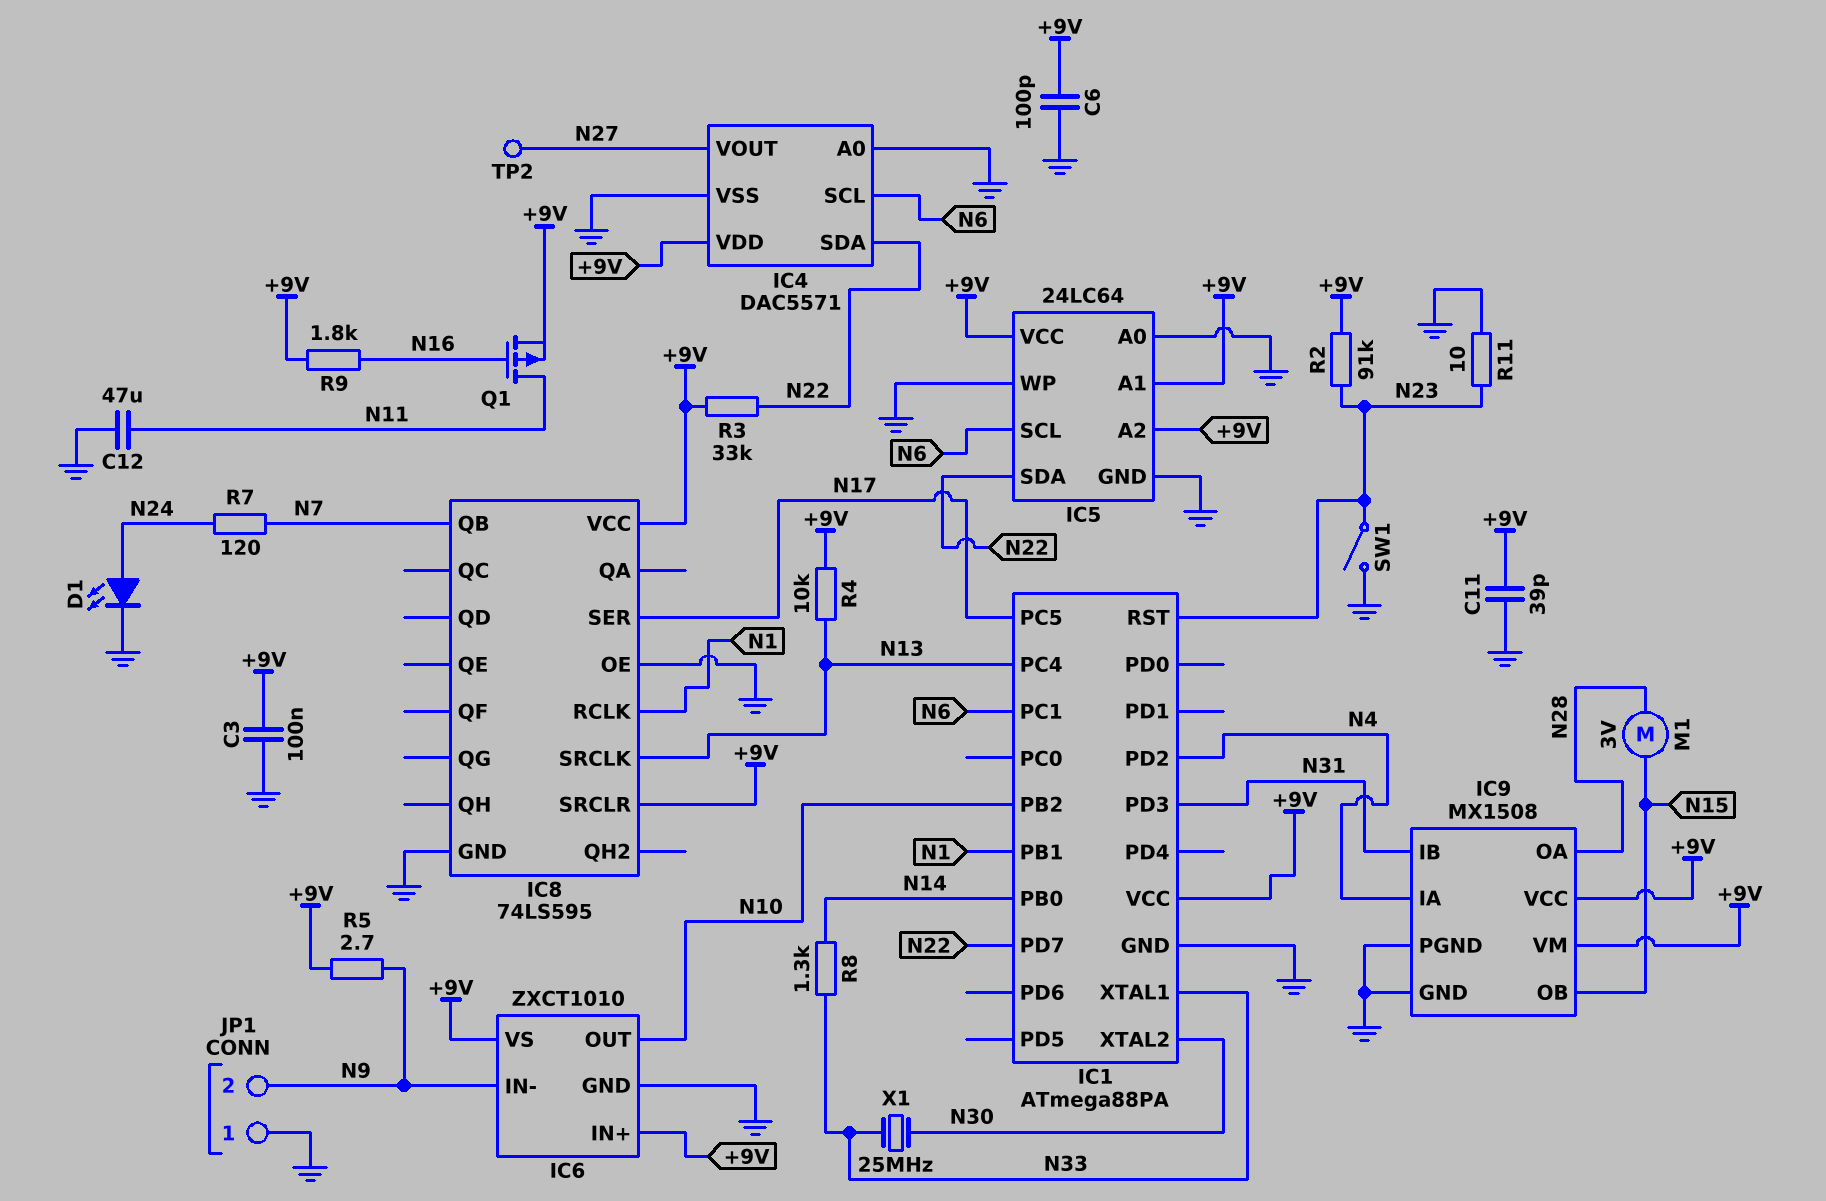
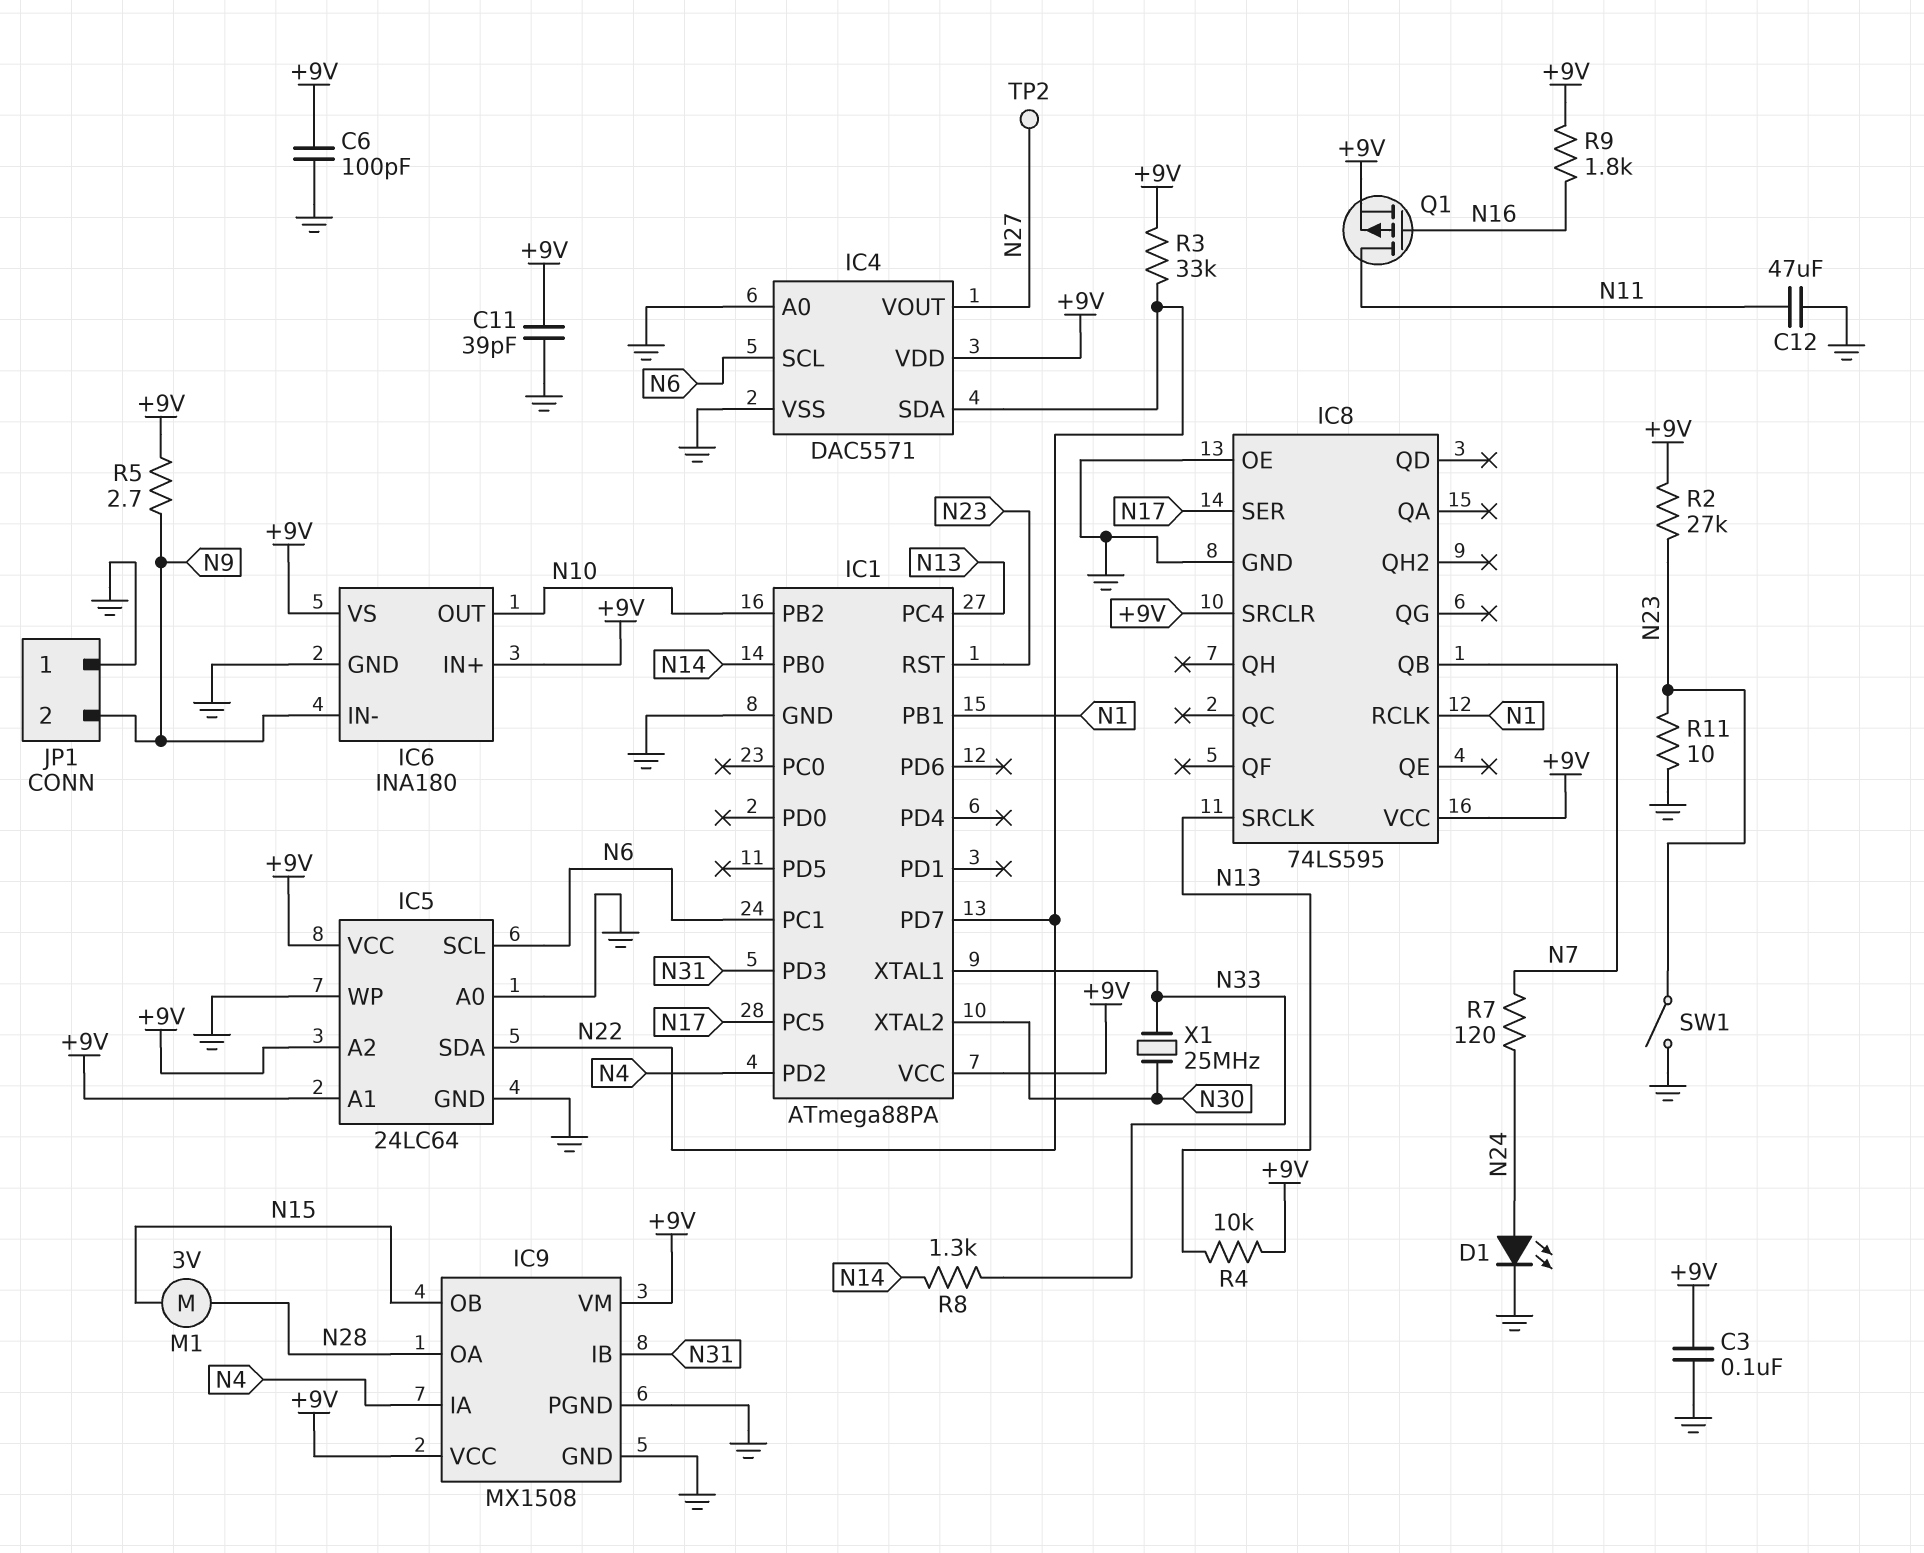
IC6: ZXCT1010 -> INA180
R2: 91k (+9V, N23) -> 27k (+9V, N23)

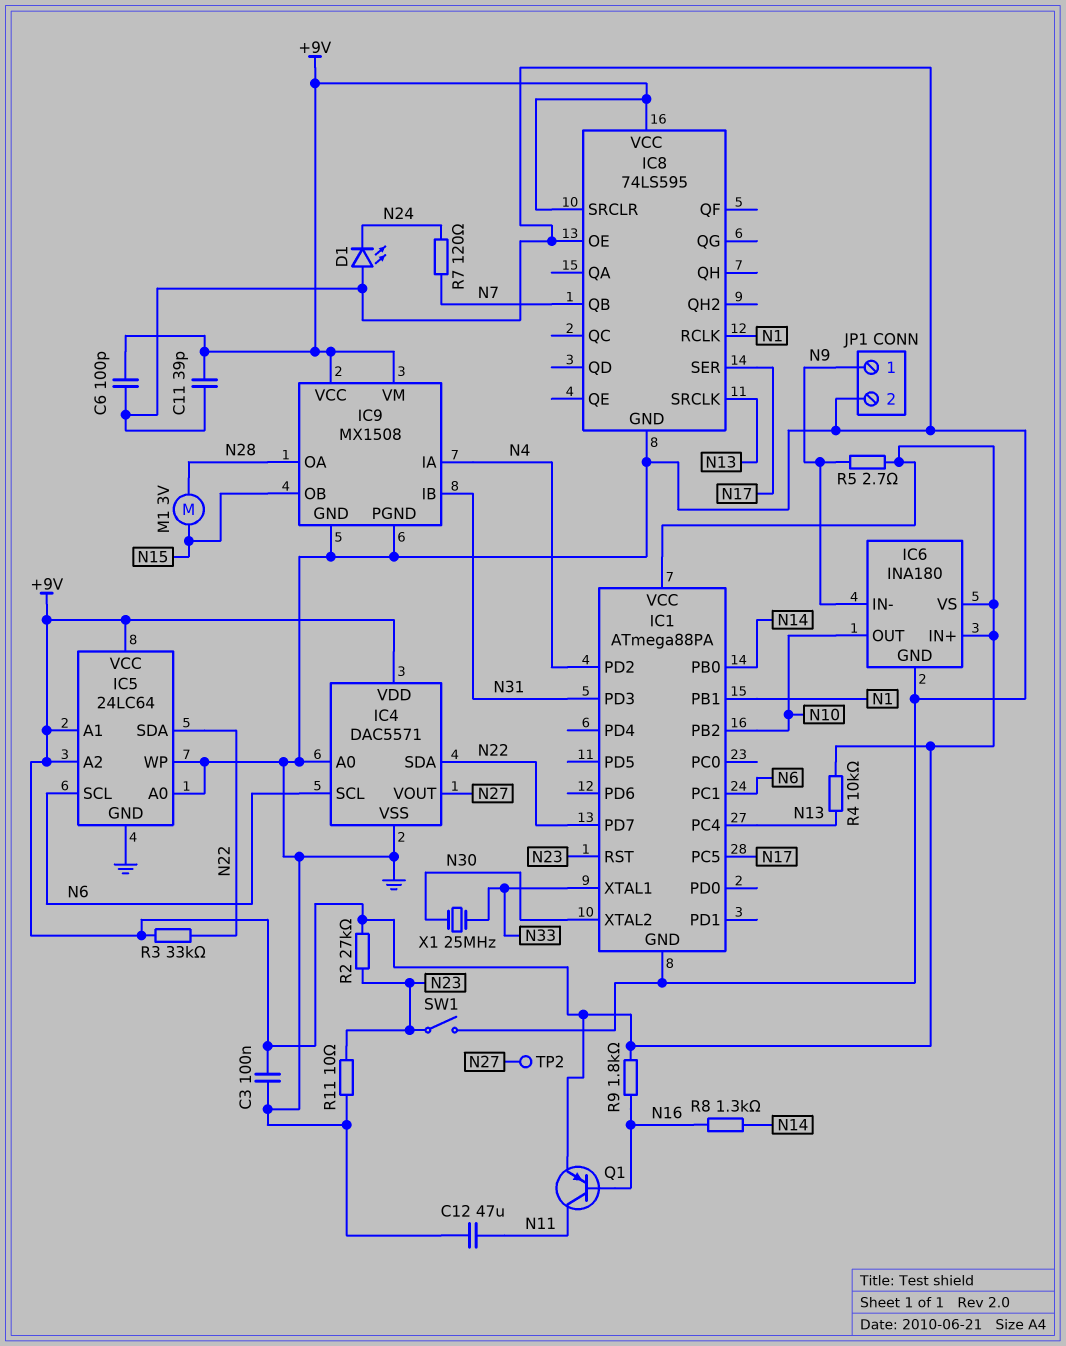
D1: LED (A N24, K GND) -> LED (A GND, K N24)
JP1 pin 1: GND -> N9
JP1 pin 2: N9 -> GND
Q1: PMOS (G N16, D N11, S +9V) -> PNP (B N16, C N11, E +9V)
R8: 1.3k (N14, N33) -> 1.3k (N14, N16)

